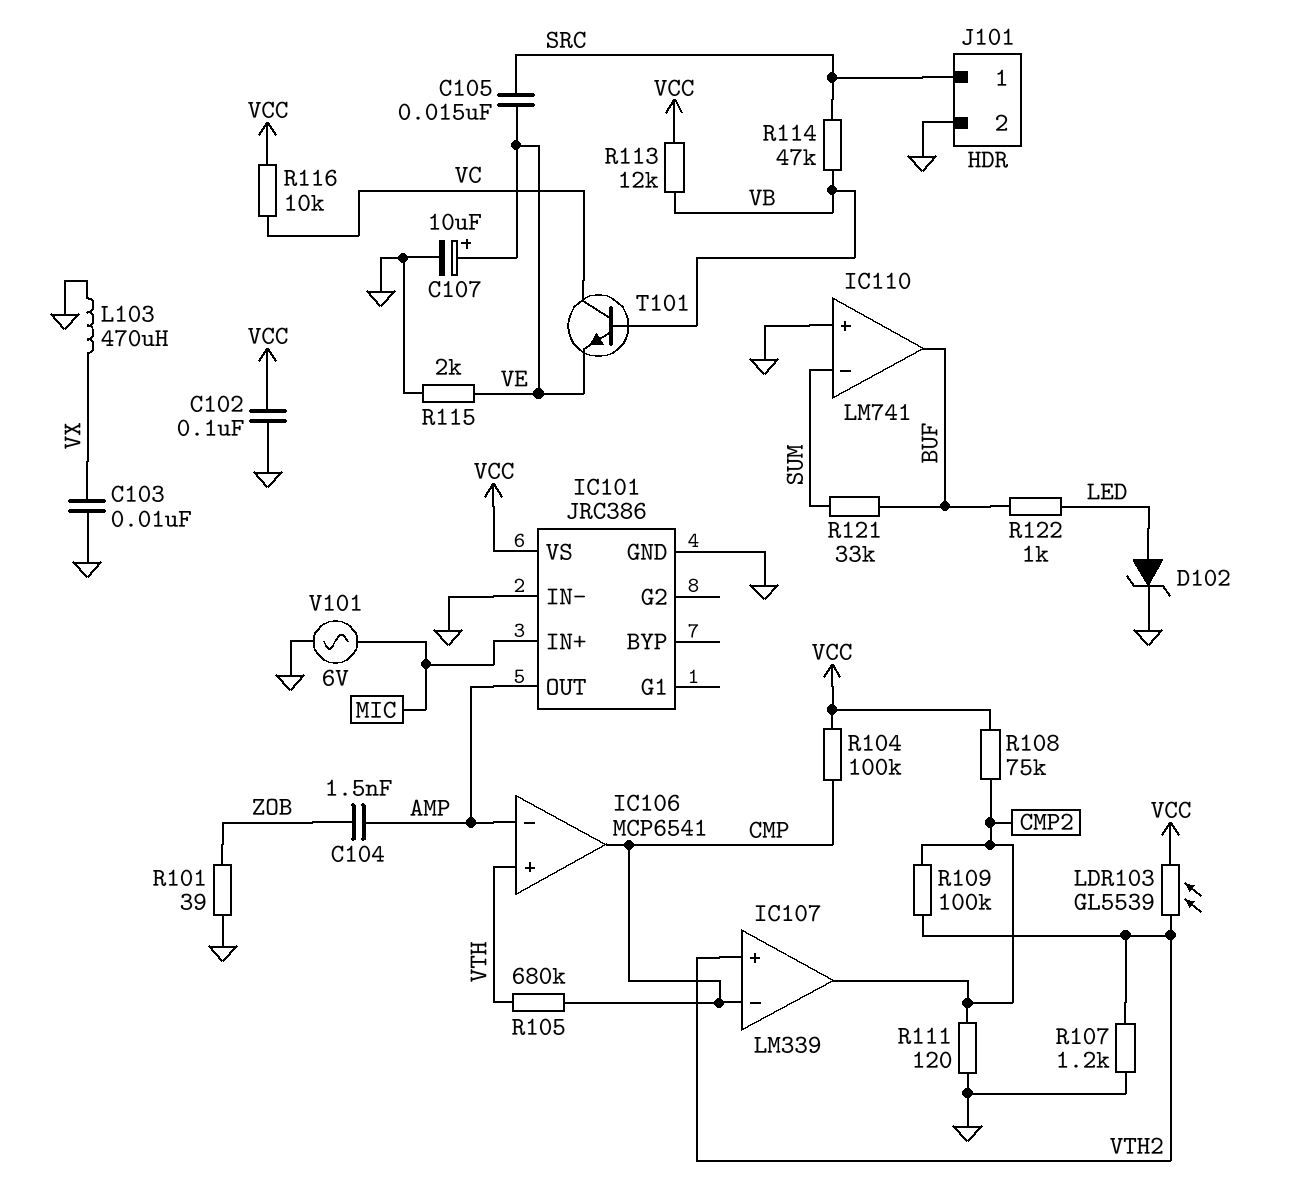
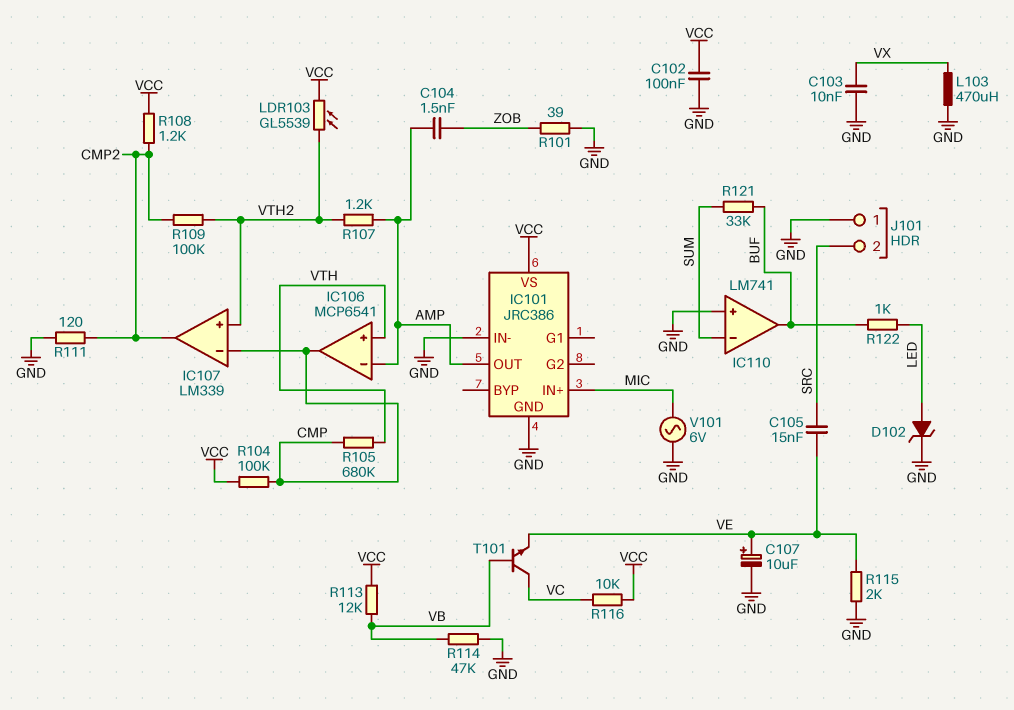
J101 pin 1: SRC -> GND
J101 pin 2: GND -> SRC
R107: 1.2k (GND, VTH2) -> 1.2k (AMP, VTH2)
R108: 75k (CMP2, VCC) -> 1.2k (CMP2, VCC)
R114: 47k (SRC, VB) -> 47k (GND, VB)

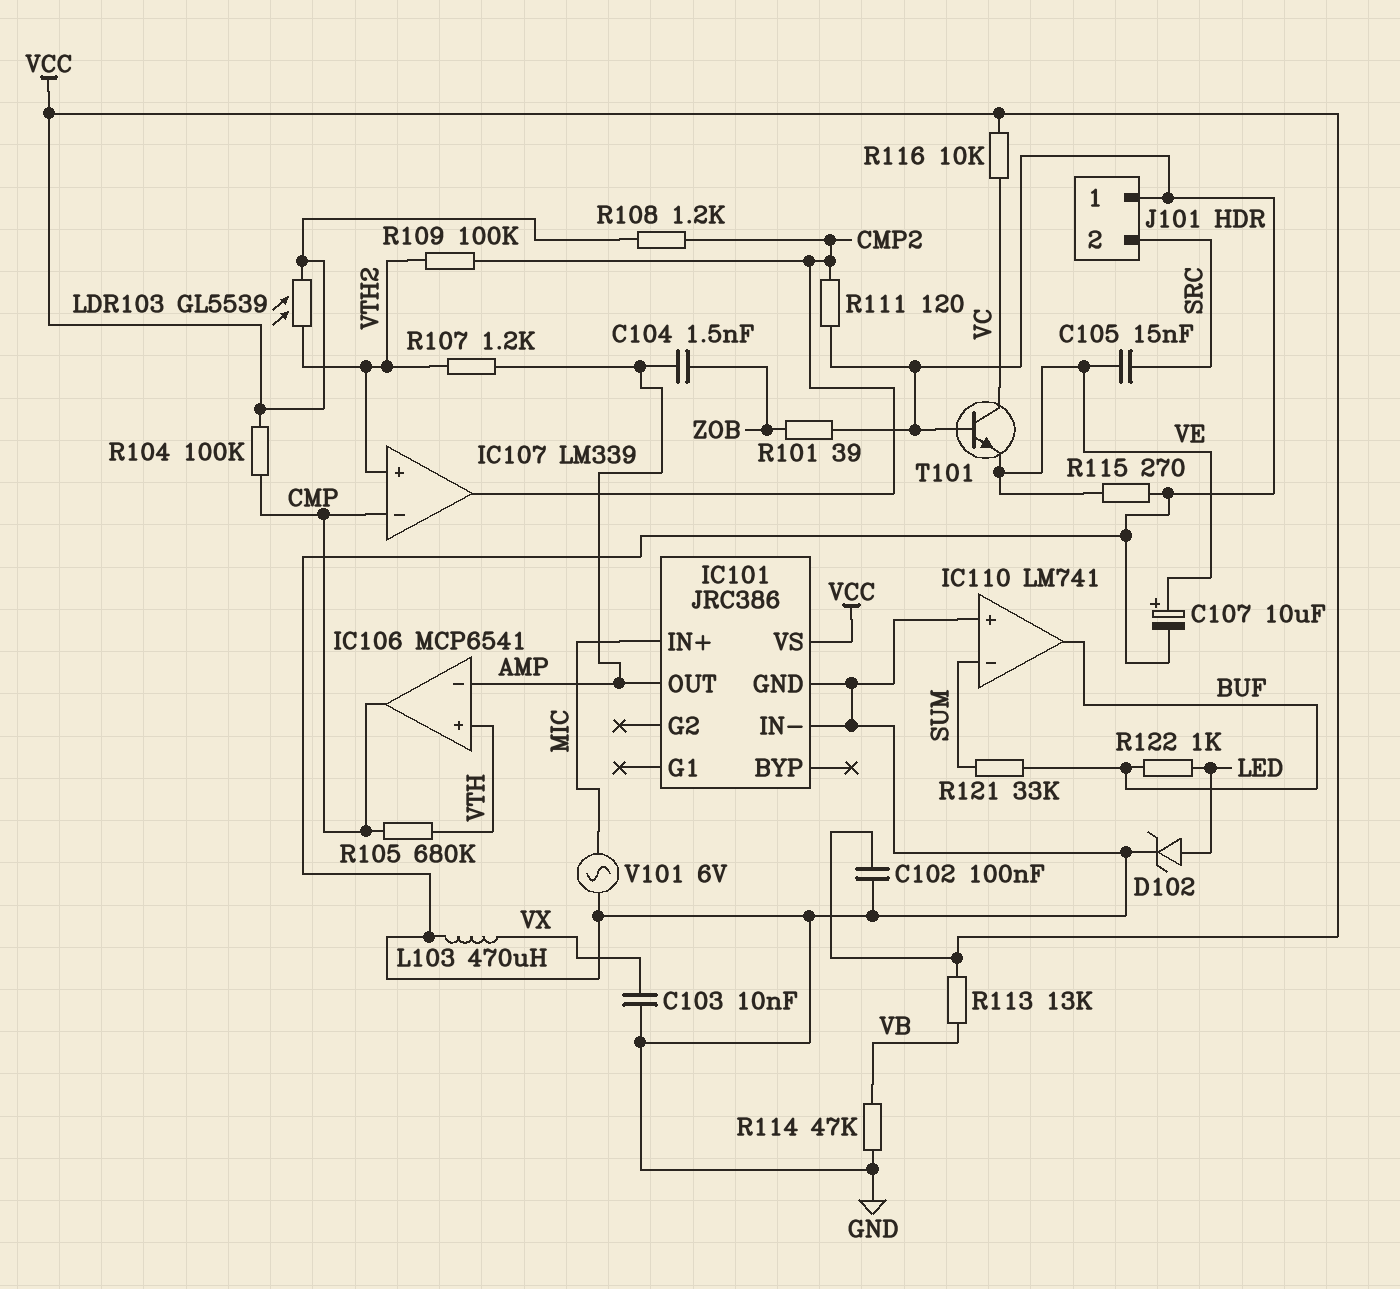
R113: 12k (VB, VCC) -> 13k (VB, VCC)
R115: 2k (GND, VE) -> 270 (GND, VE)
T101: NPN (B VB, C VC, E VE) -> NPN (B GND, C VC, E VE)

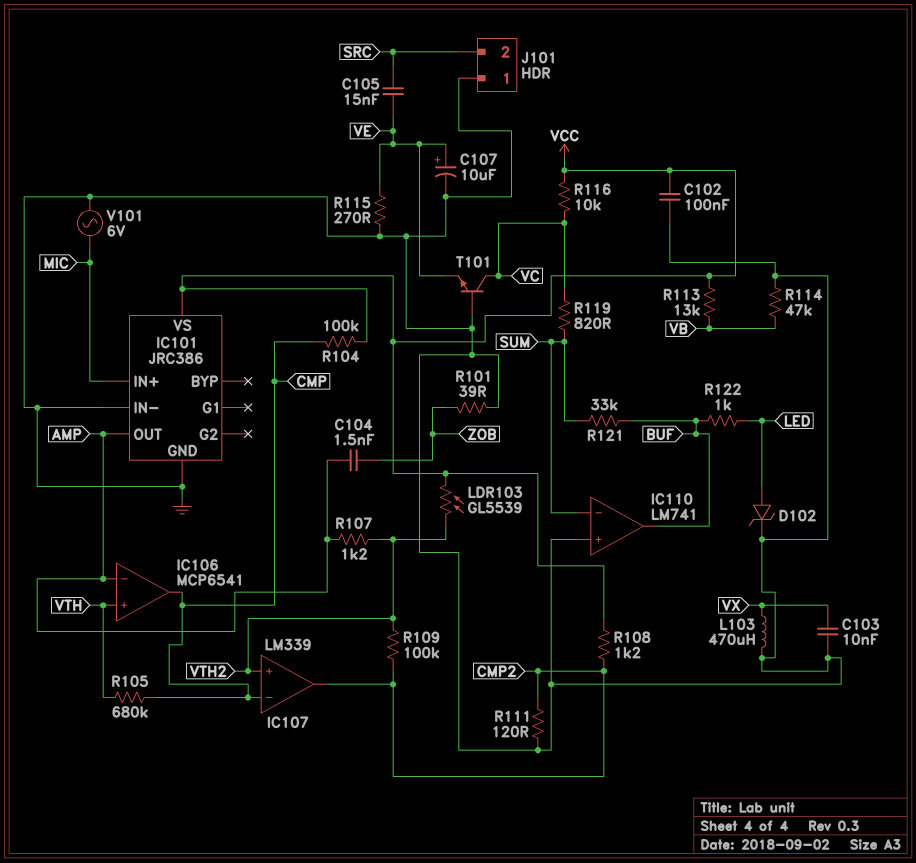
R119: none -> 820 (SUM, VC)

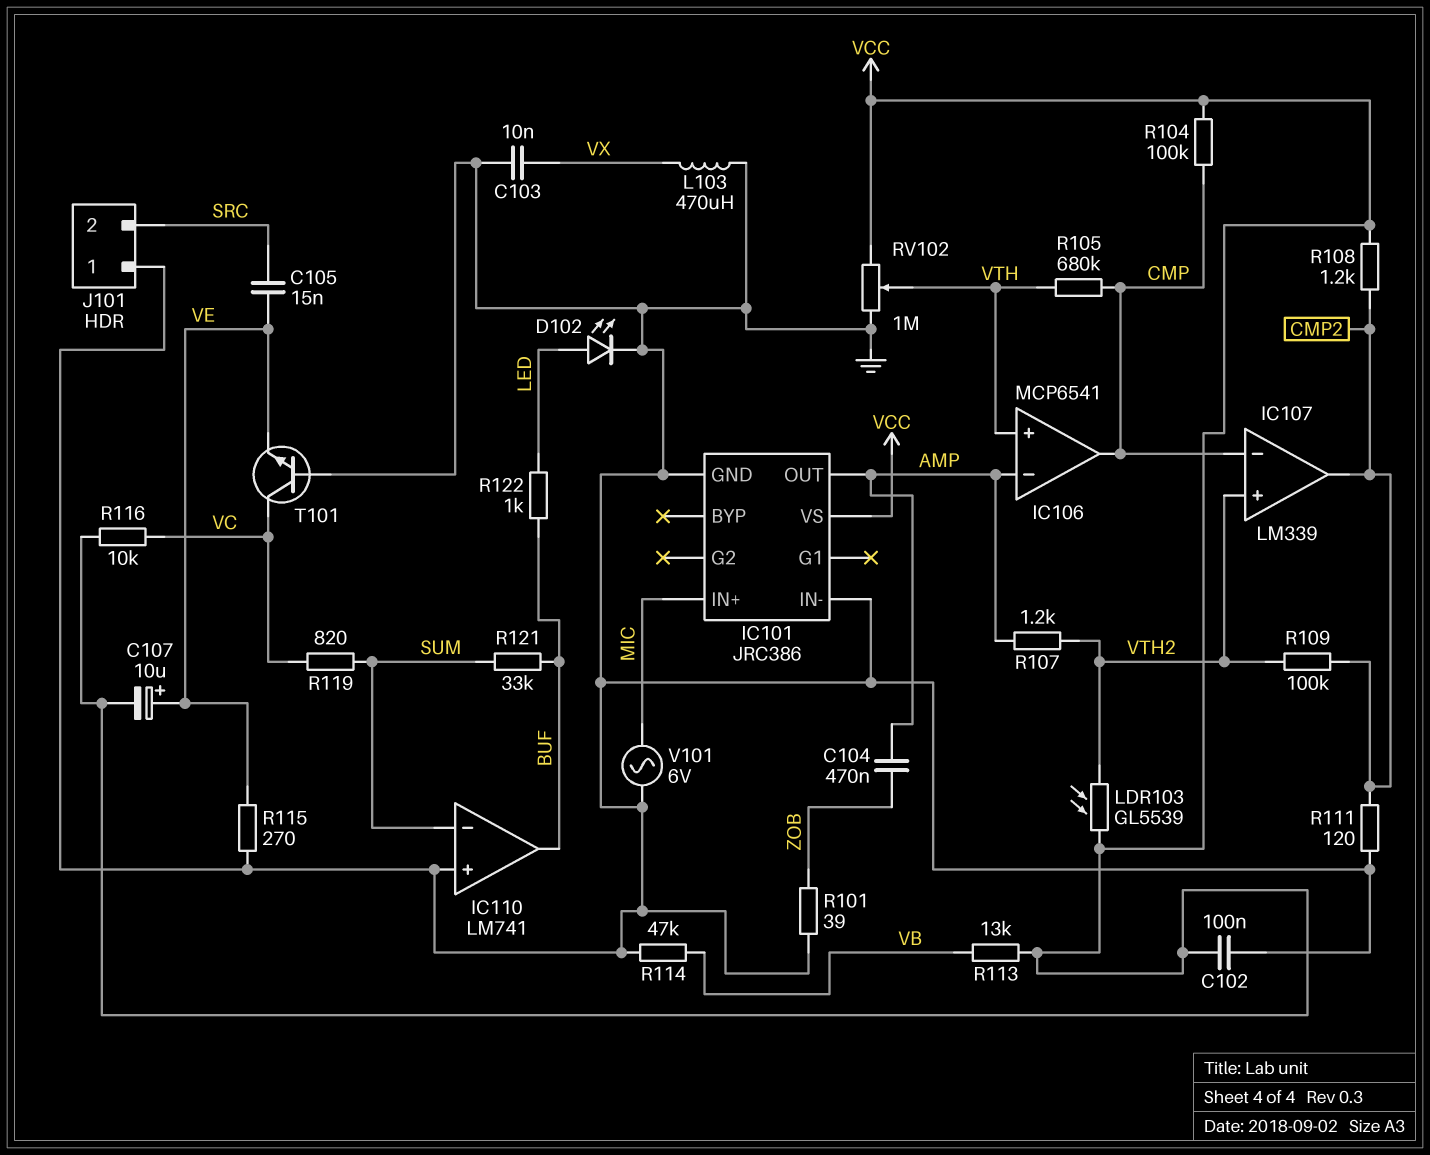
C104: 1.5nF (AMP, ZOB) -> 470nF (AMP, ZOB)
C107: 10uF (plus VE, minus GND) -> 10uF (plus VE, minus VCC)
D102: zener (A LED, K GND) -> LED (A LED, K GND)
RV102: none -> 1M (GND, VCC, wiper VTH)

